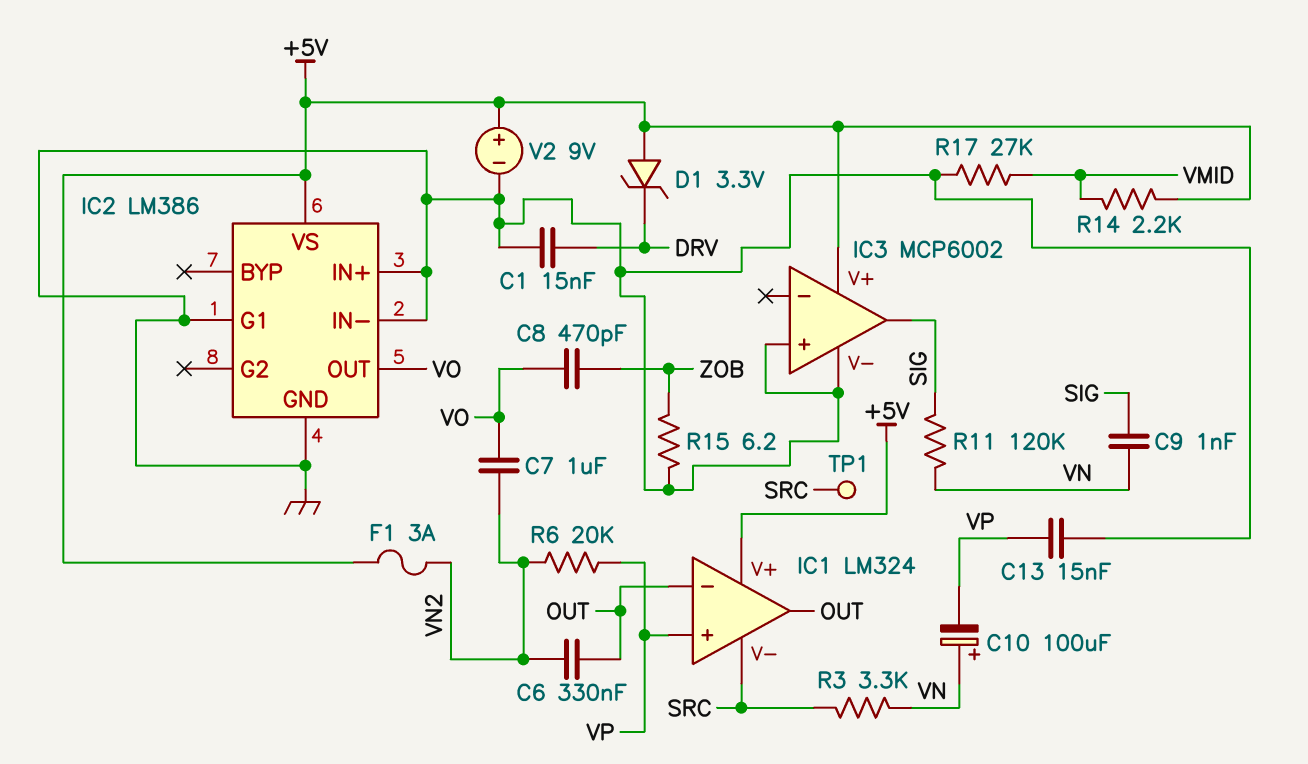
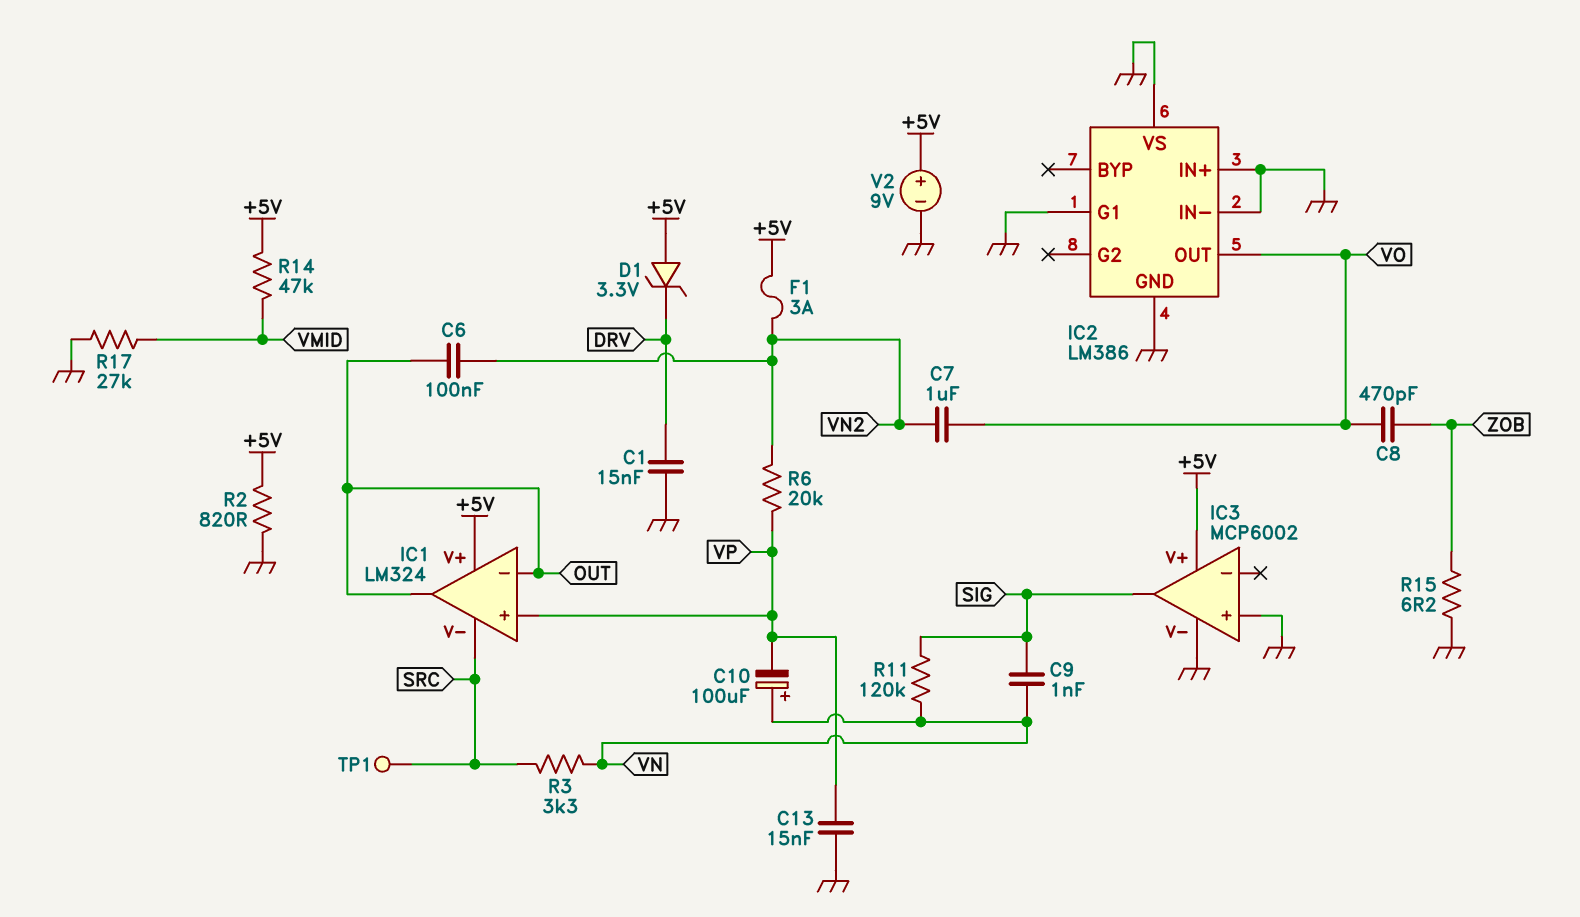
C6: 330nF (OUT, VN2) -> 100nF (OUT, VN2)
IC2 pin VS: +5V -> GND
R2: none -> 820 (+5V, GND)
R14: 2.2k (+5V, VMID) -> 47k (+5V, VMID)

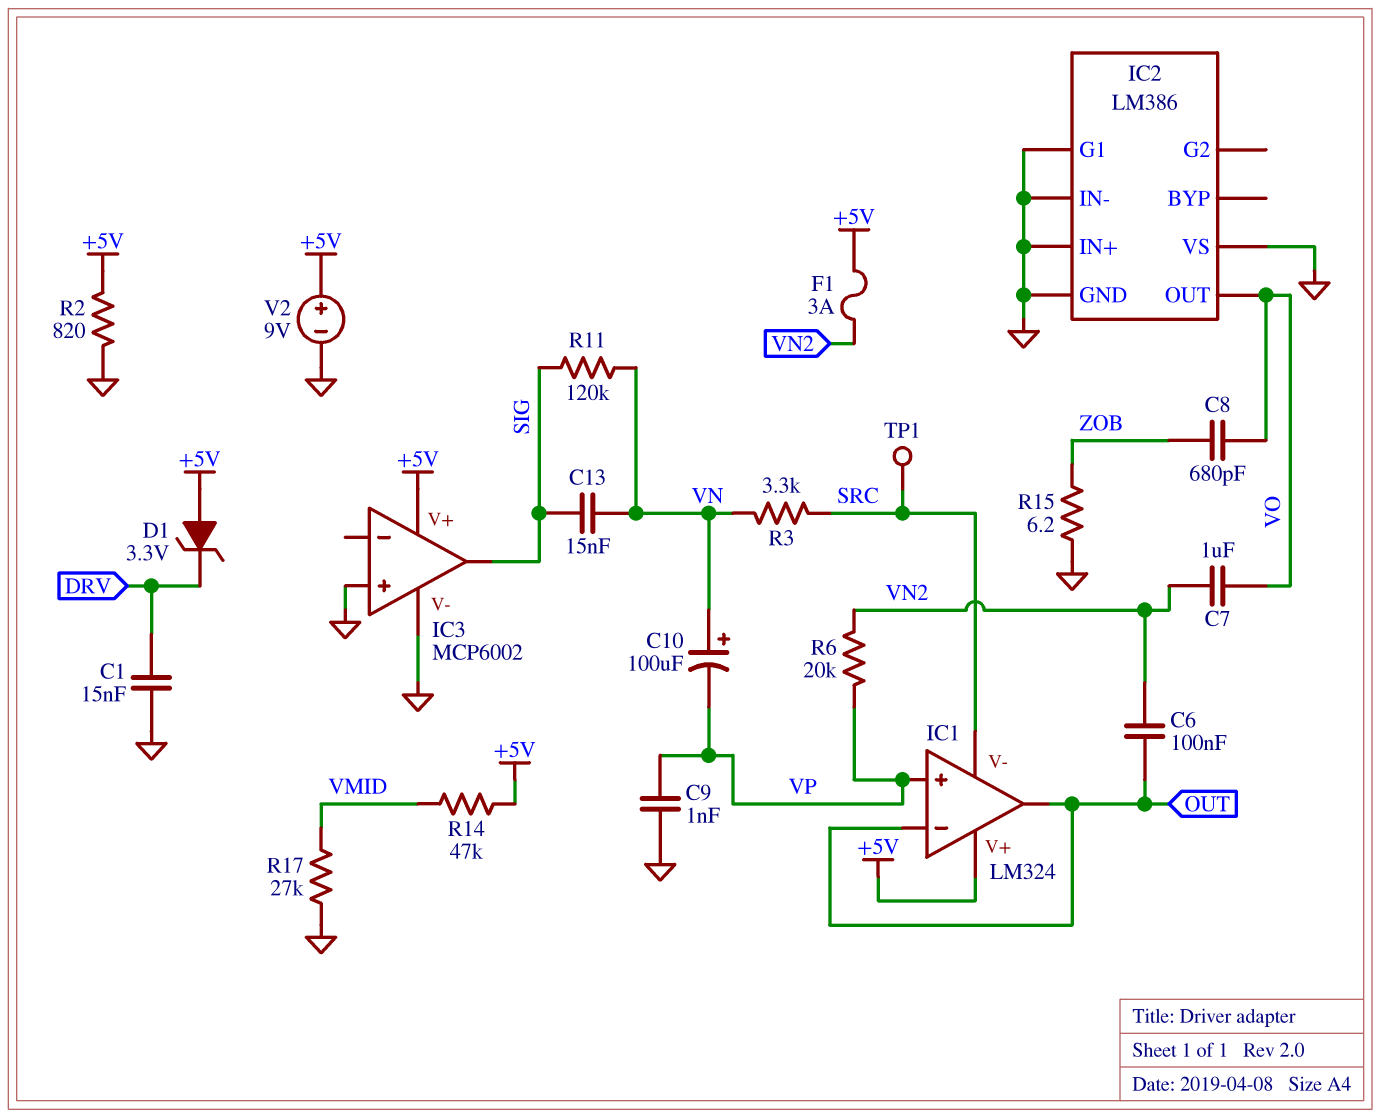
C8: 470pF (VO, ZOB) -> 680pF (VO, ZOB)
C9: 1nF (SIG, VN) -> 1nF (GND, VP)
C13: 15nF (GND, VP) -> 15nF (SIG, VN)

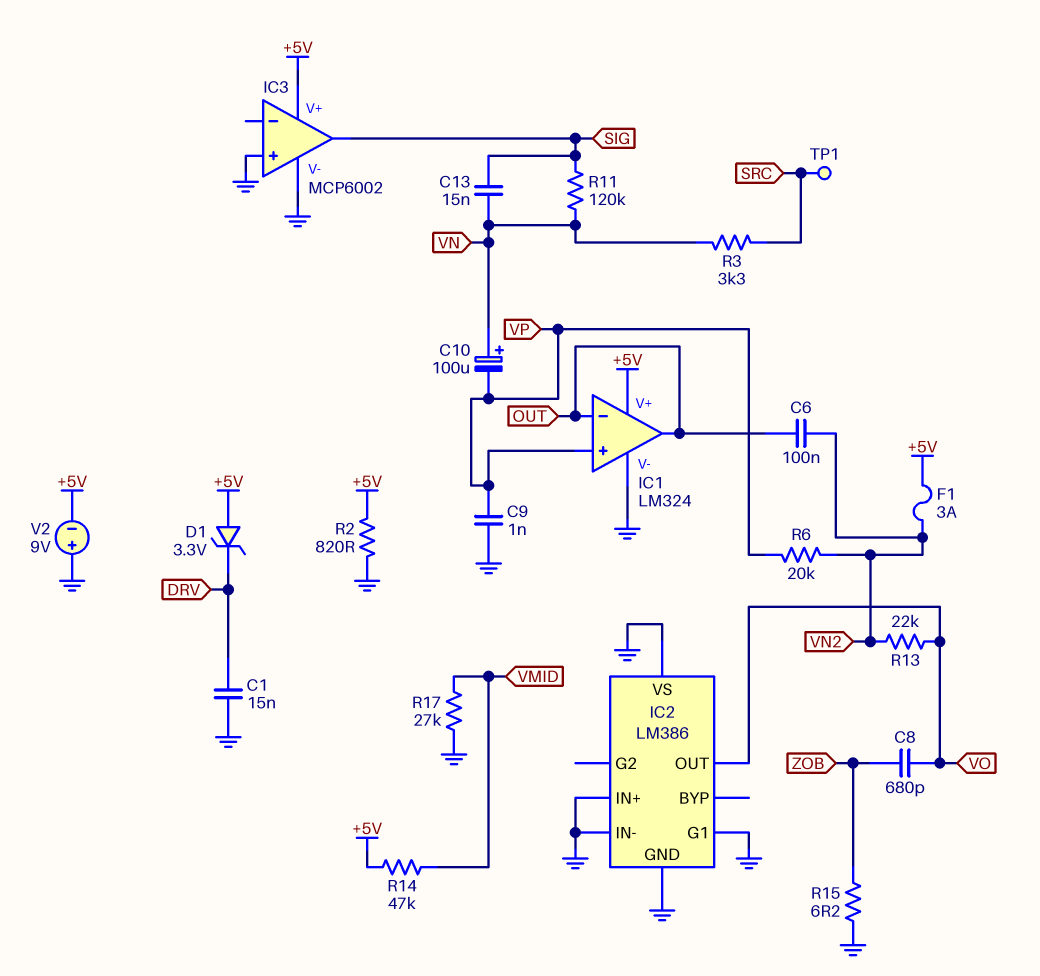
C7: 1uF (VN2, VO) -> none
IC1 pin V-: SRC -> GND
R13: none -> 22k (VN2, VO)
V2: 9V (plus +5V, minus GND) -> 9V (plus GND, minus +5V)

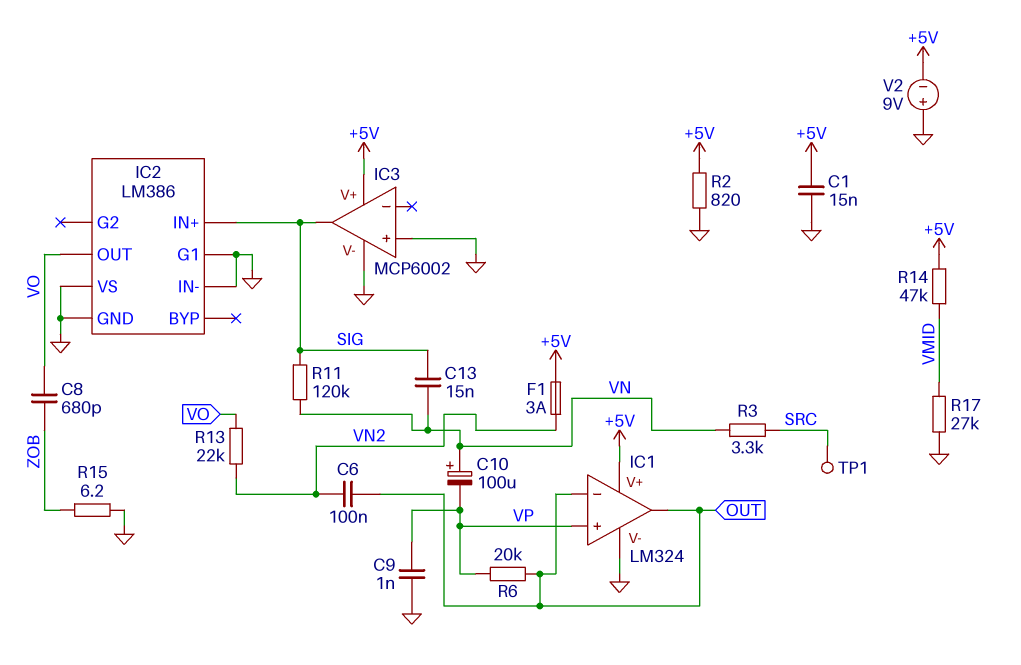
C1: 15nF (DRV, GND) -> 15nF (+5V, GND)
D1: zener 3.3V (A +5V, K DRV) -> none
IC2 pin IN+: GND -> SIG
R6: 20k (VN2, VP) -> 20k (OUT, VP)

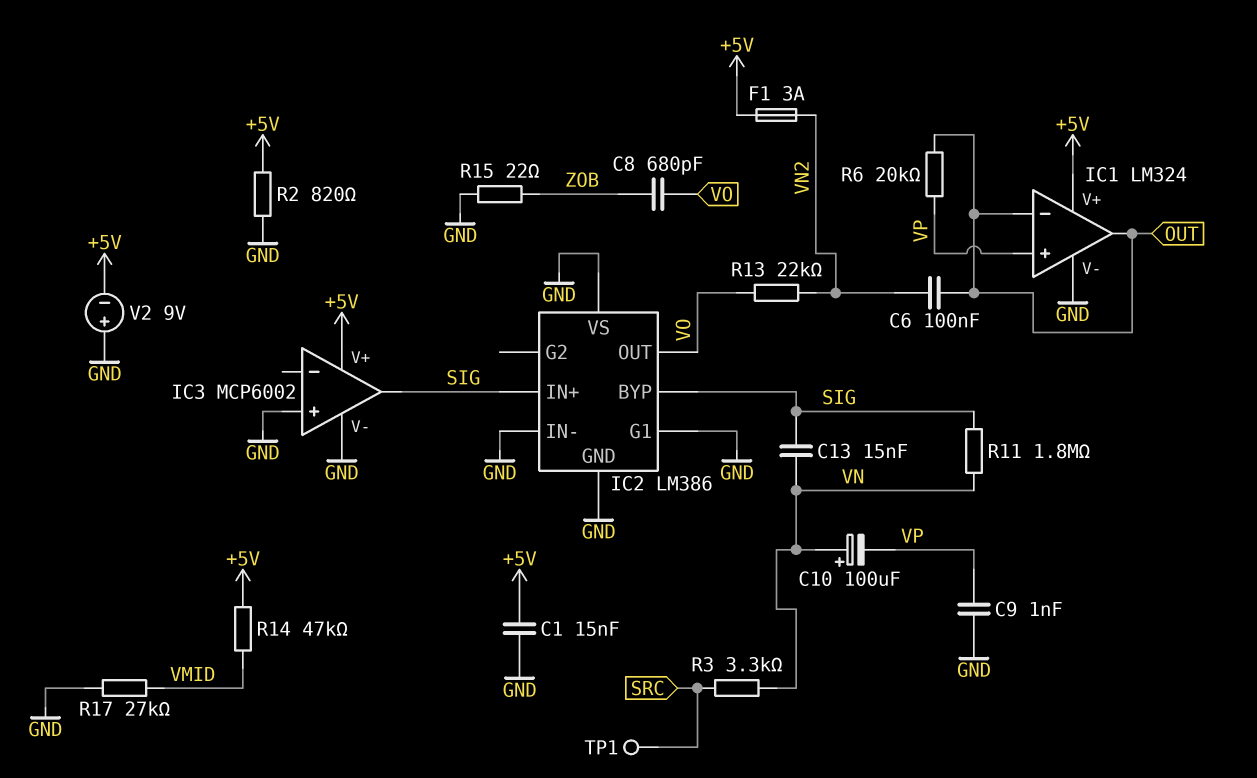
IC2 pin BYP: none -> SIG
R11: 120k (SIG, VN) -> 1.8M (SIG, VN)
R15: 6.2 (GND, ZOB) -> 22 (GND, ZOB)

